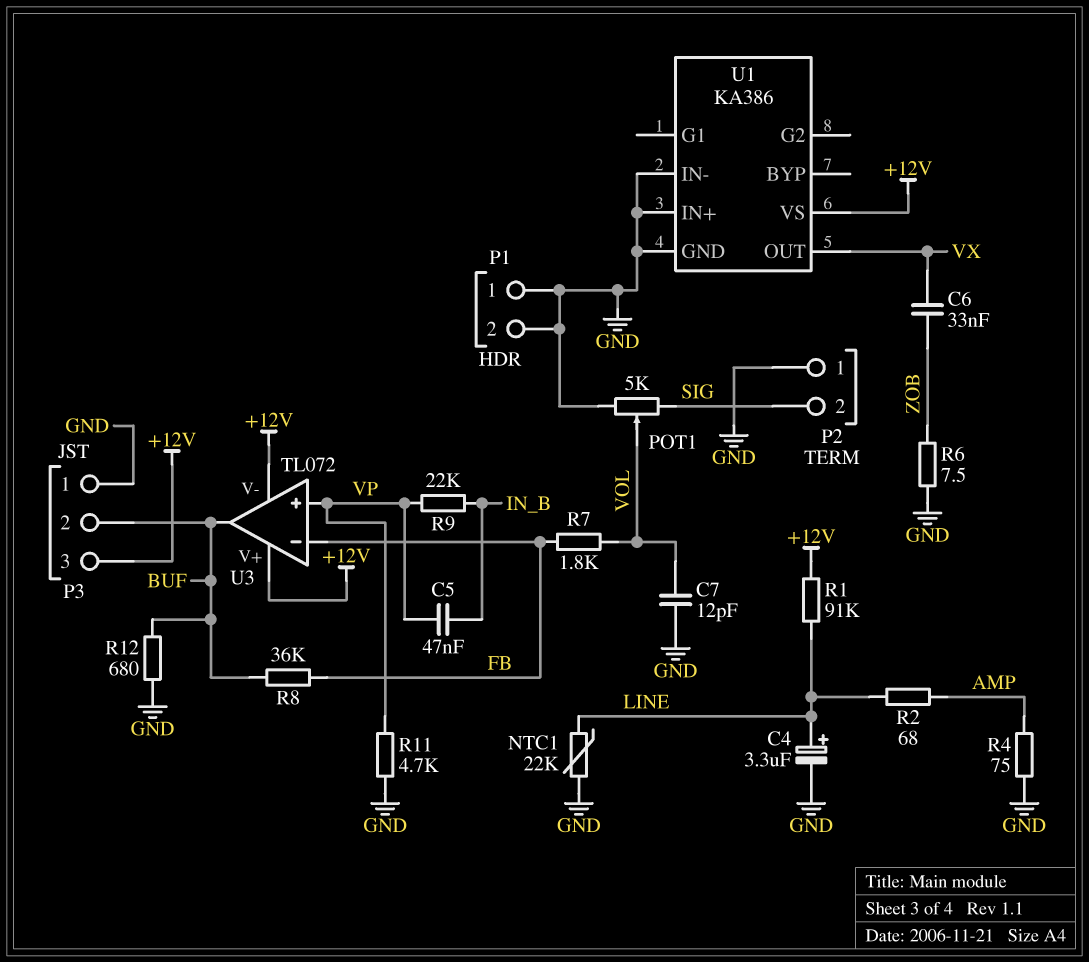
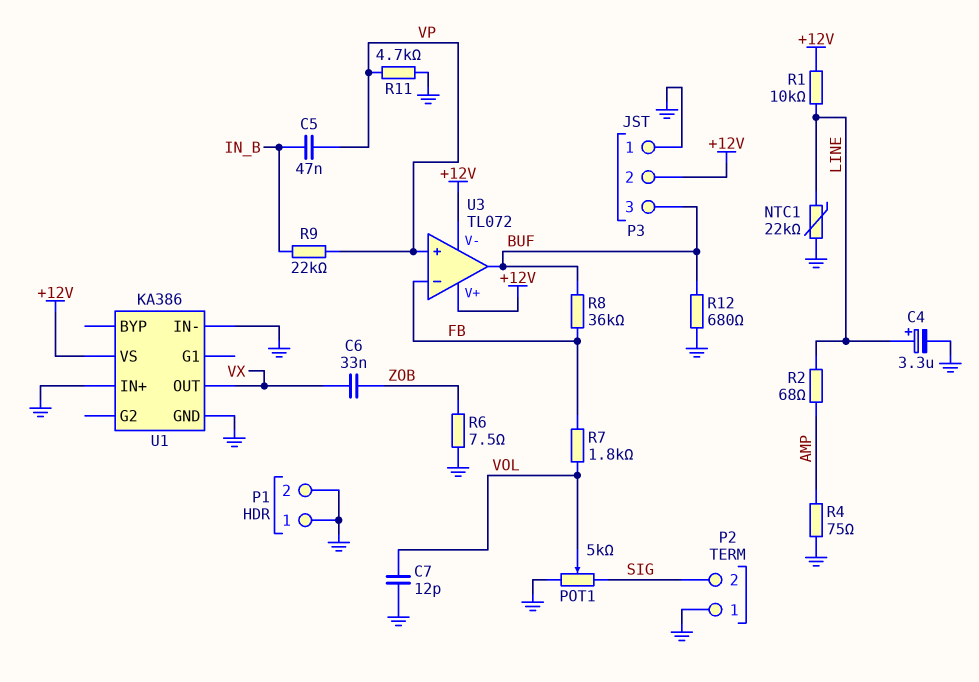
P3 pin 2: BUF -> +12V
P3 pin 3: +12V -> BUF
R1: 91k (+12V, LINE) -> 10k (+12V, LINE)

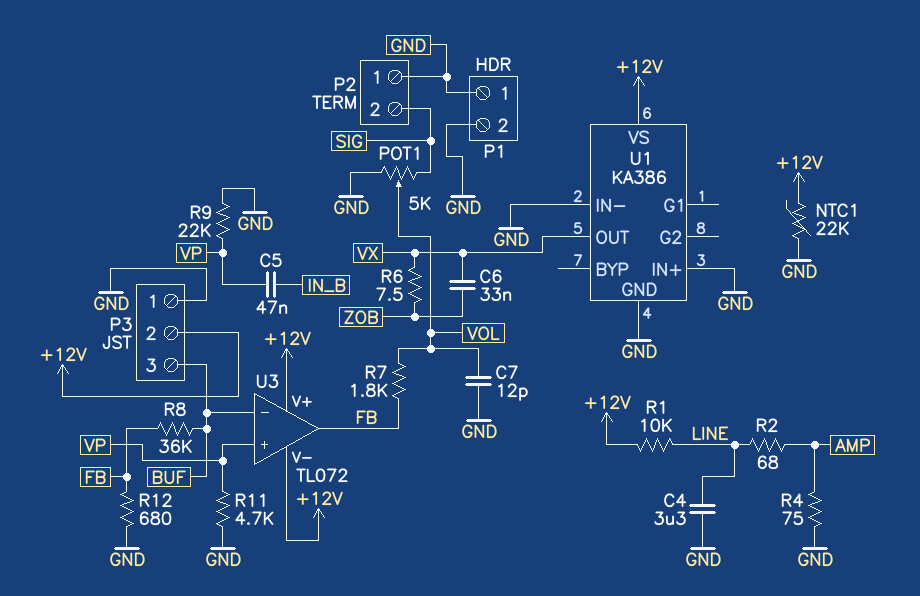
C4: 3.3uF (plus LINE, minus GND) -> 3.3uF (GND, LINE)
NTC1: 22k (GND, LINE) -> 22k (+12V, GND)
R6: 7.5 (GND, ZOB) -> 7.5 (VX, ZOB)
R9: 22k (IN_B, VP) -> 22k (GND, VP)
R12: 680 (BUF, GND) -> 680 (FB, GND)
U3 pin in-: FB -> BUF
U3 pin out: BUF -> FB

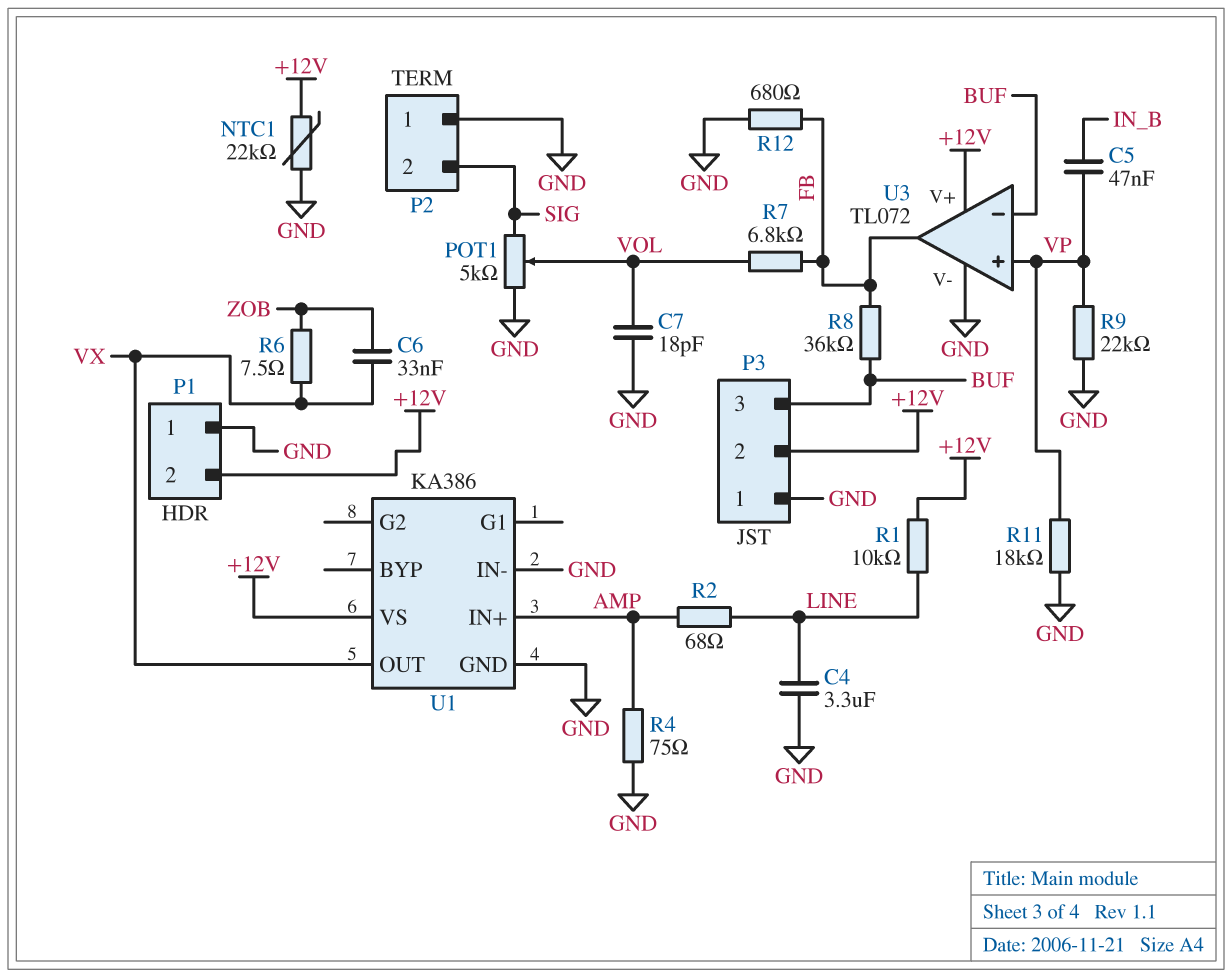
C7: 12pF (GND, VOL) -> 18pF (GND, VOL)
P1 pin 2: GND -> +12V
R7: 1.8k (FB, VOL) -> 6.8k (FB, VOL)
R11: 4.7k (GND, VP) -> 18k (GND, VP)
U1 pin IN+: GND -> AMP
U3 pin V-: +12V -> GND

